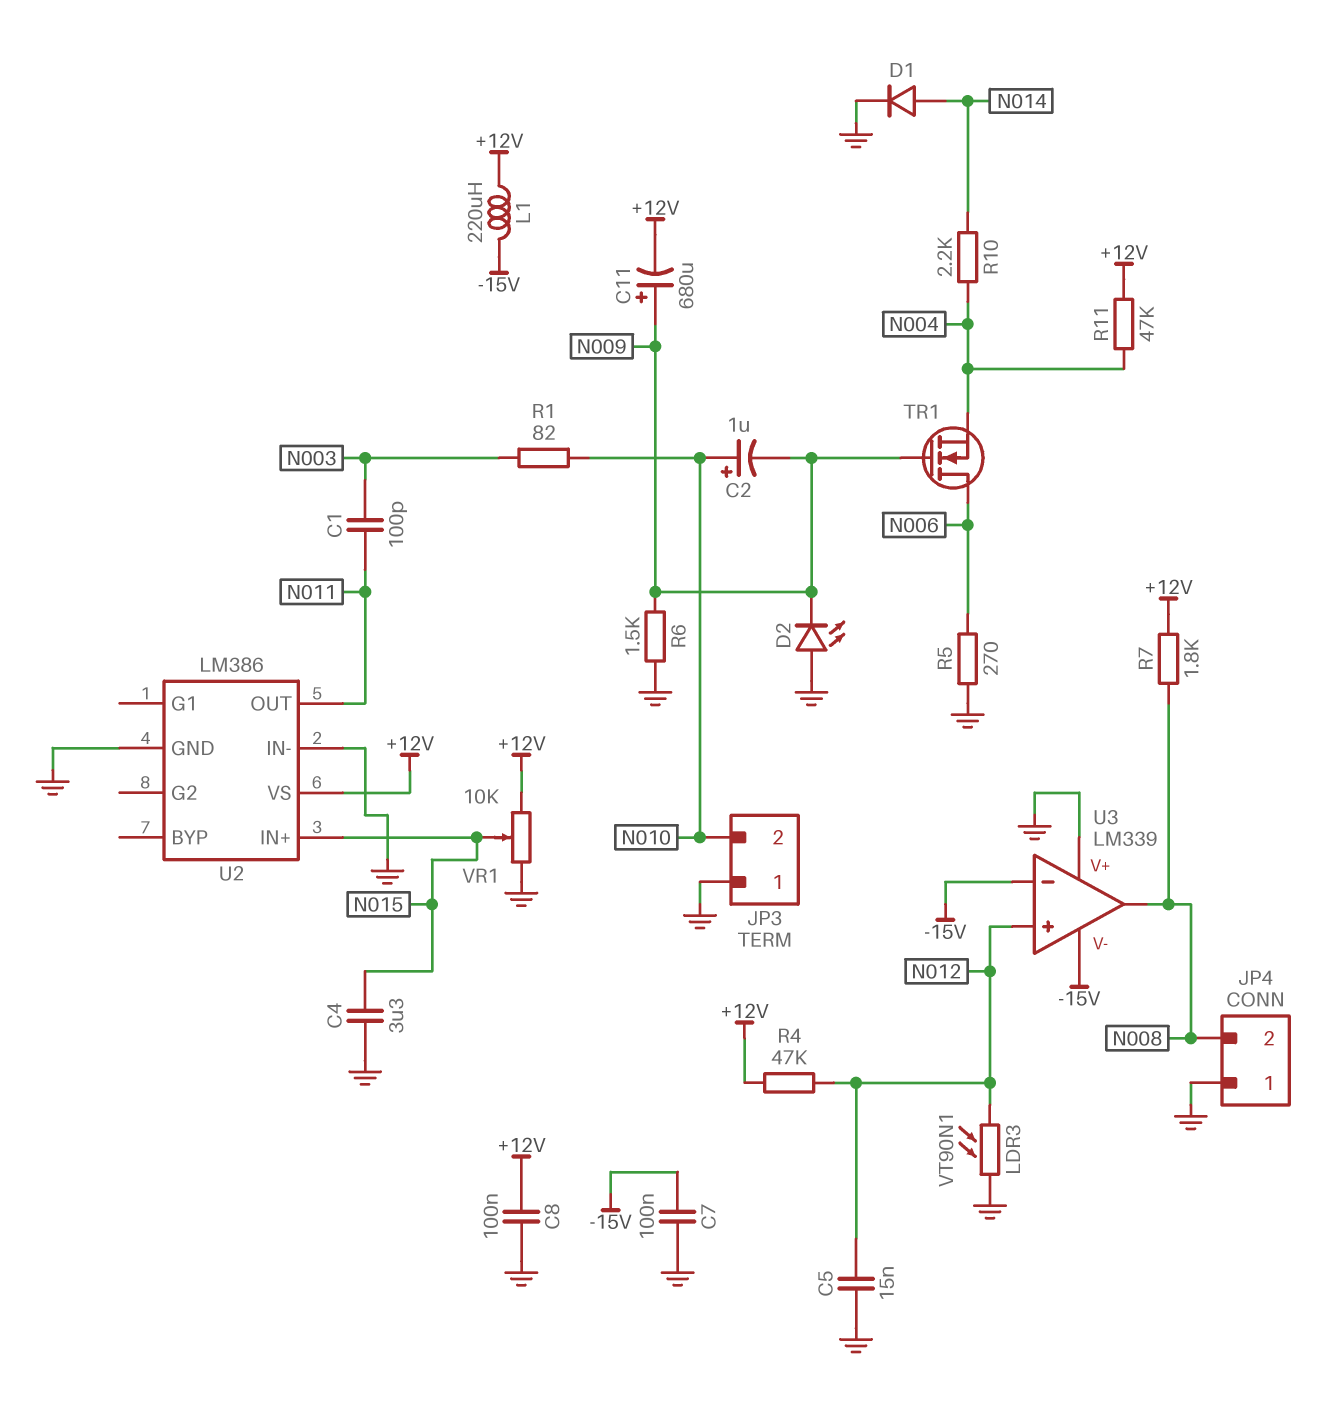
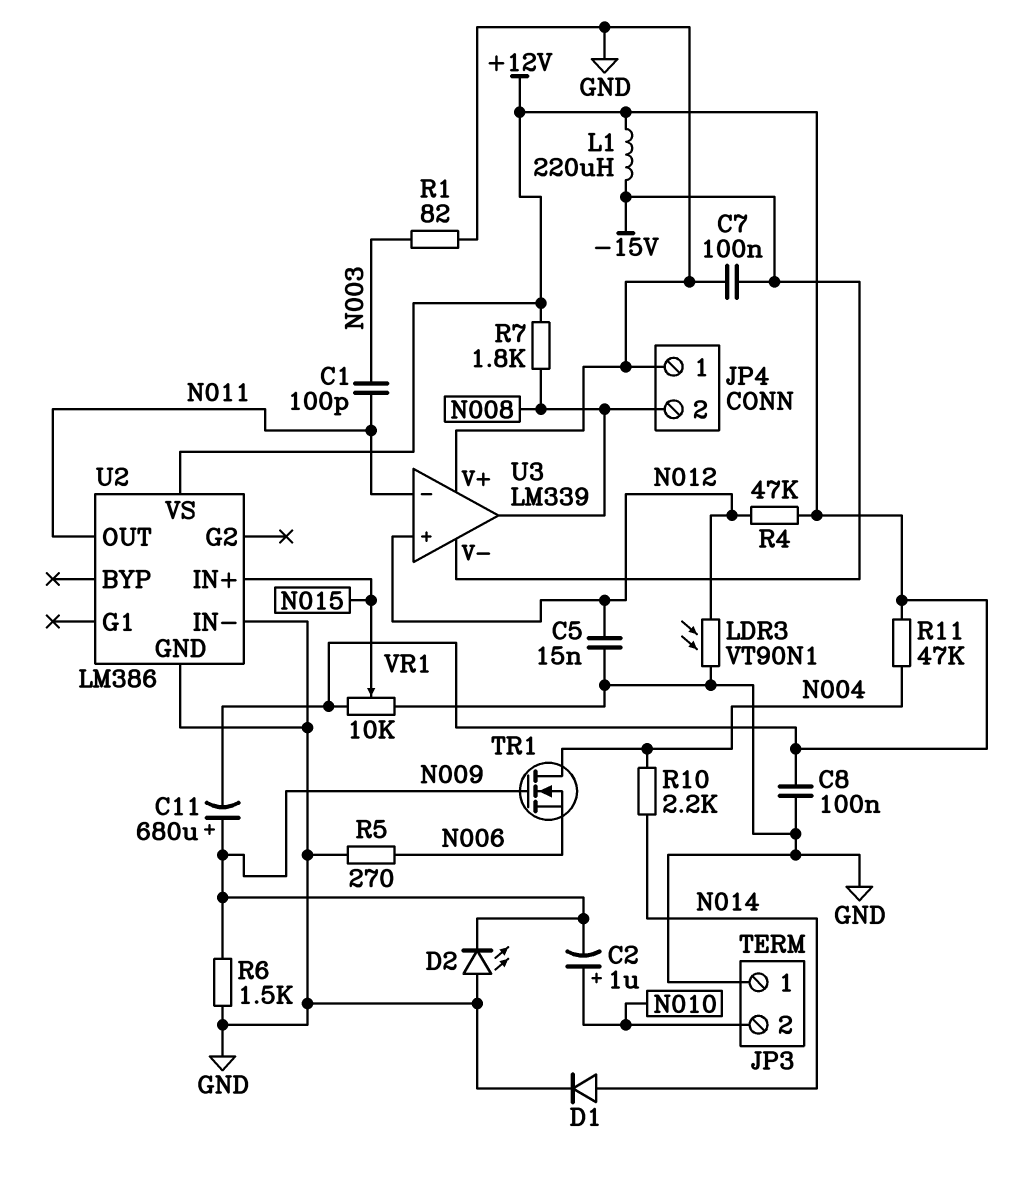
C4: 3.3uF (GND, N015) -> none
R1: 82 (N003, N010) -> 82 (GND, N003)
TR1: NMOS (G N009, D N006, S N004) -> NMOS (G N009, D N004, S N006)
U3 pin in-: -15V -> N011

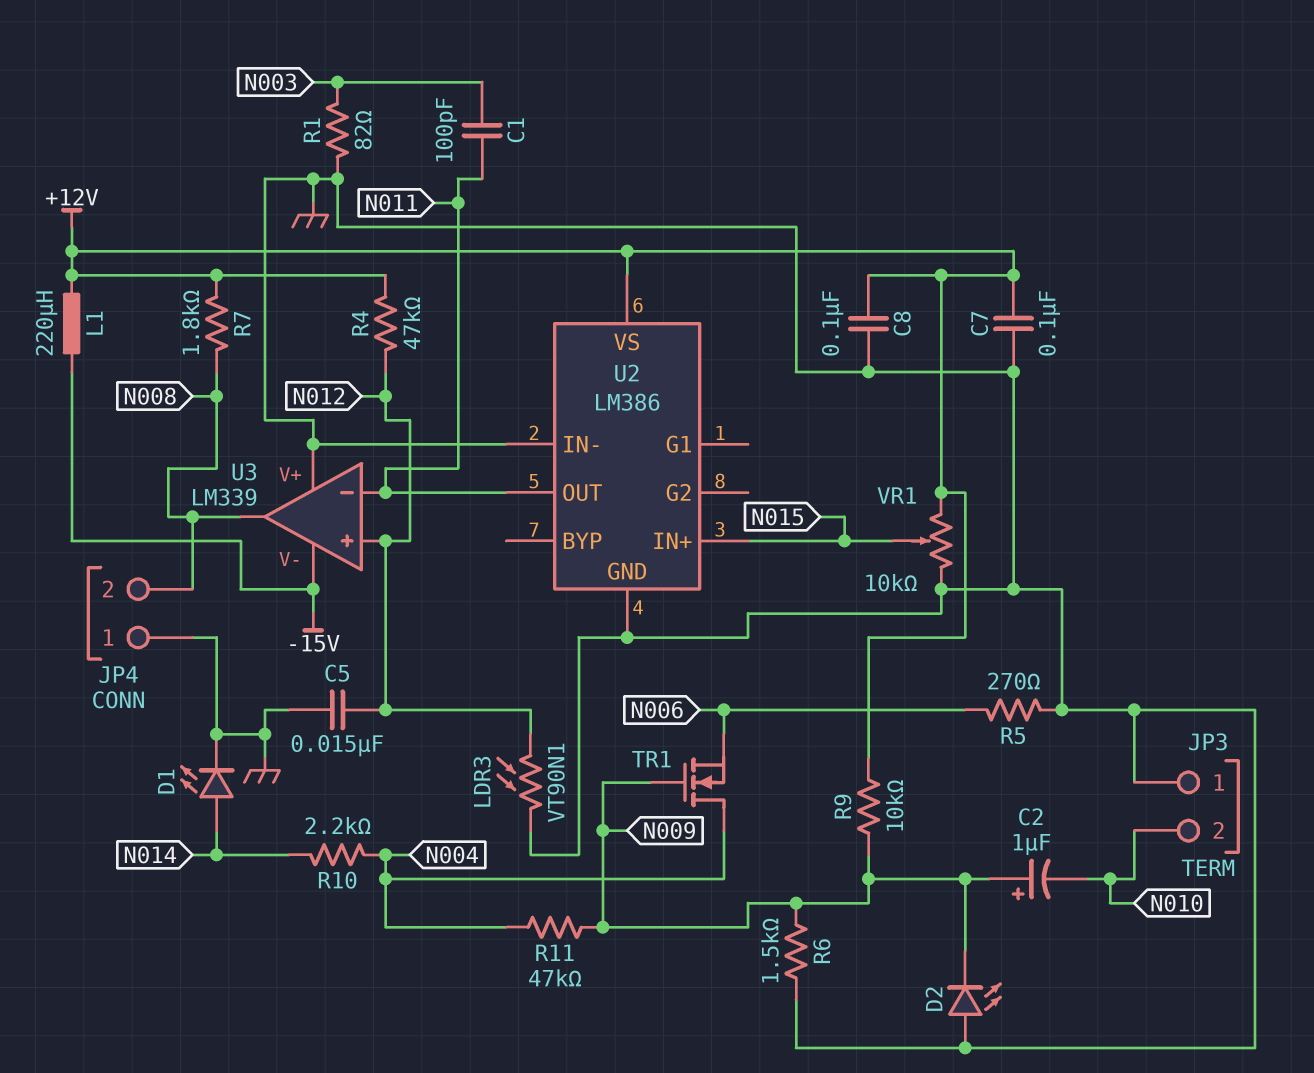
C2: 1uF (plus N010, minus N009) -> 1uF (plus N009, minus N010)
C7: 100nF (-15V, GND) -> 100nF (+12V, GND)
C11: 680uF (plus N009, minus +12V) -> none
D1: diode (A N014, K GND) -> LED (A N014, K GND)
R9: none -> 10k (+12V, N009)
R11: 47k (+12V, N004) -> 47k (N004, N009)

